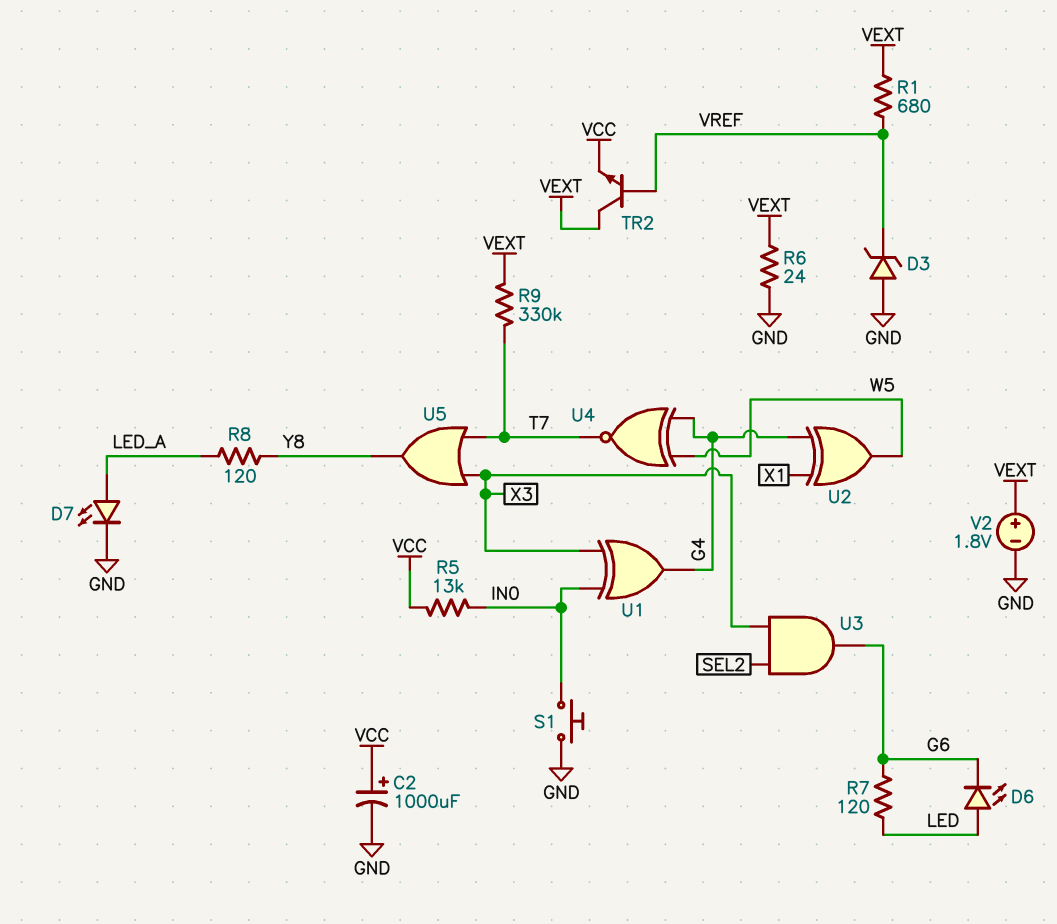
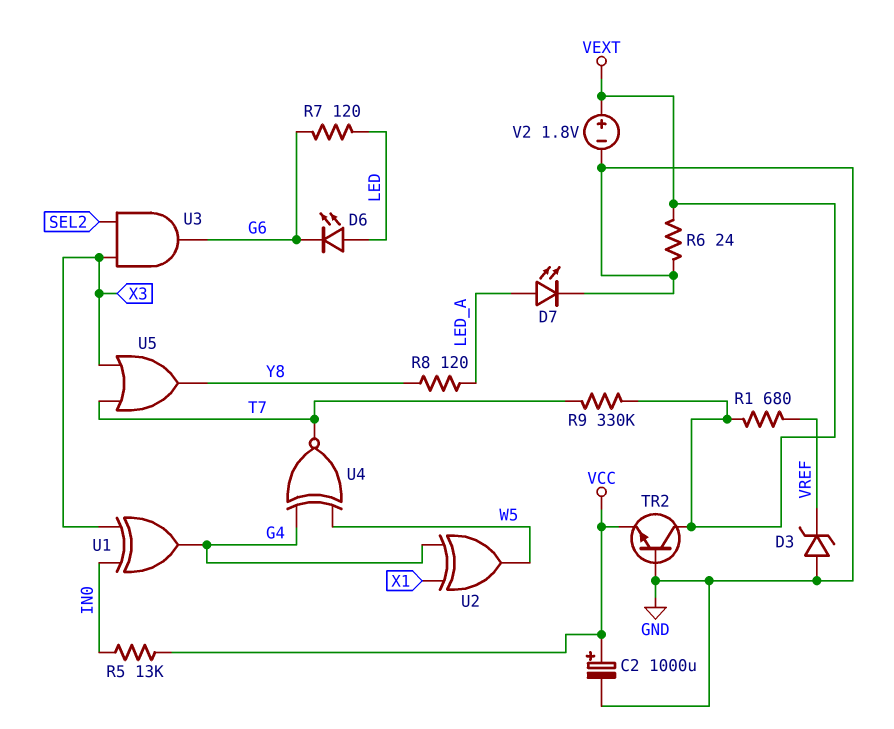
S1: button (GND, IN0) -> none
TR2: NPN (B VREF, C VEXT, E VCC) -> NPN (B GND, C VEXT, E VCC)

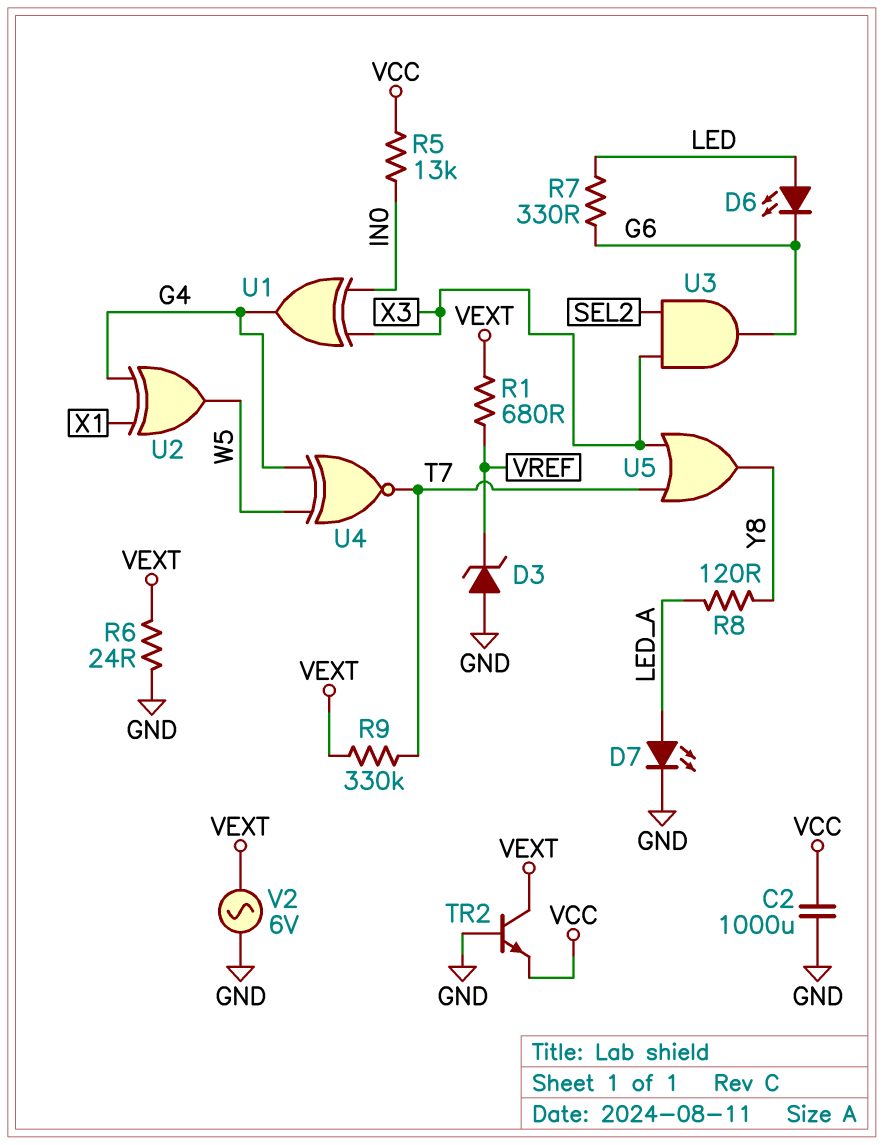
C2: 1000uF (plus VCC, minus GND) -> 1000uF (GND, VCC)
R7: 120 (G6, LED) -> 330 (G6, LED)
V2: 1.8V (plus VEXT, minus GND) -> AC 6V (GND, VEXT)

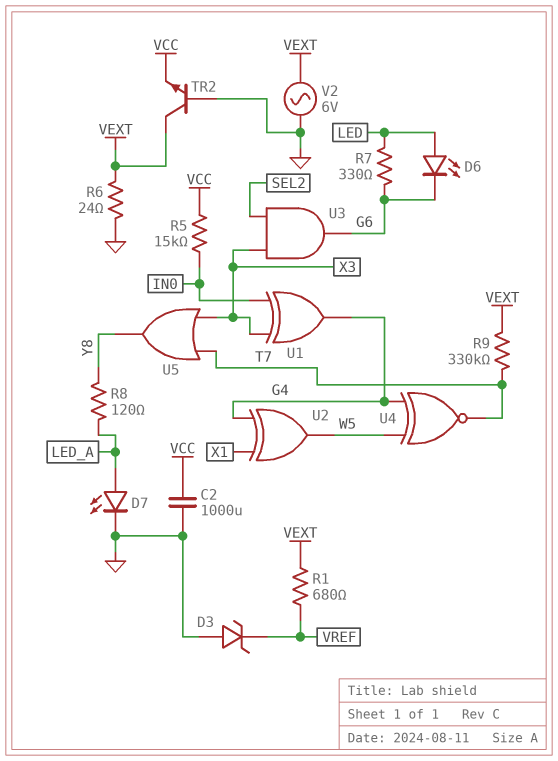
R5: 13k (IN0, VCC) -> 15k (IN0, VCC)

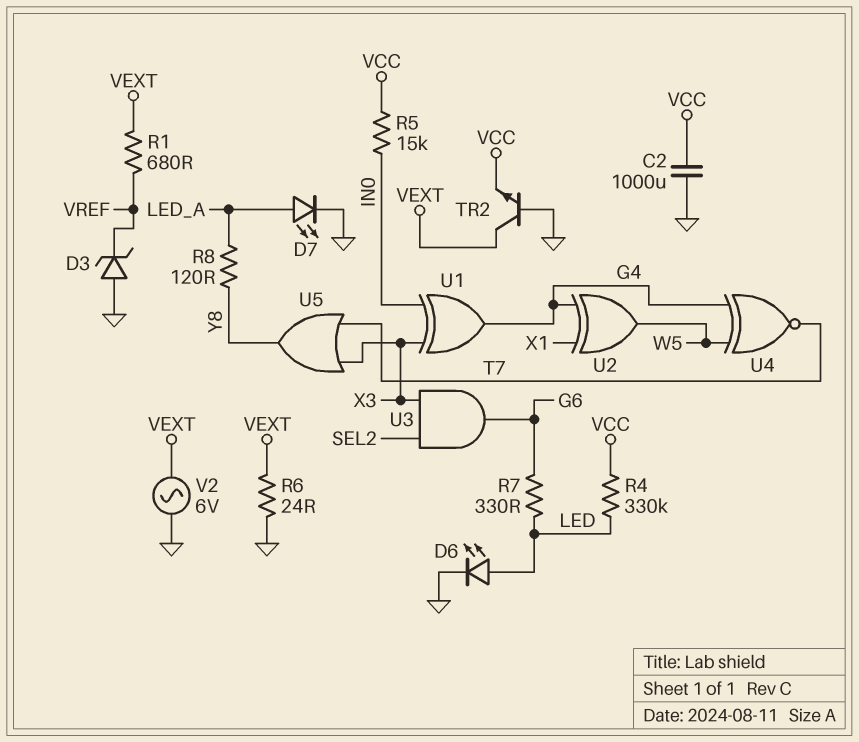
D6: LED (A LED, K G6) -> LED (A LED, K GND)
R4: none -> 330k (LED, VCC)
R9: 330k (T7, VEXT) -> none

